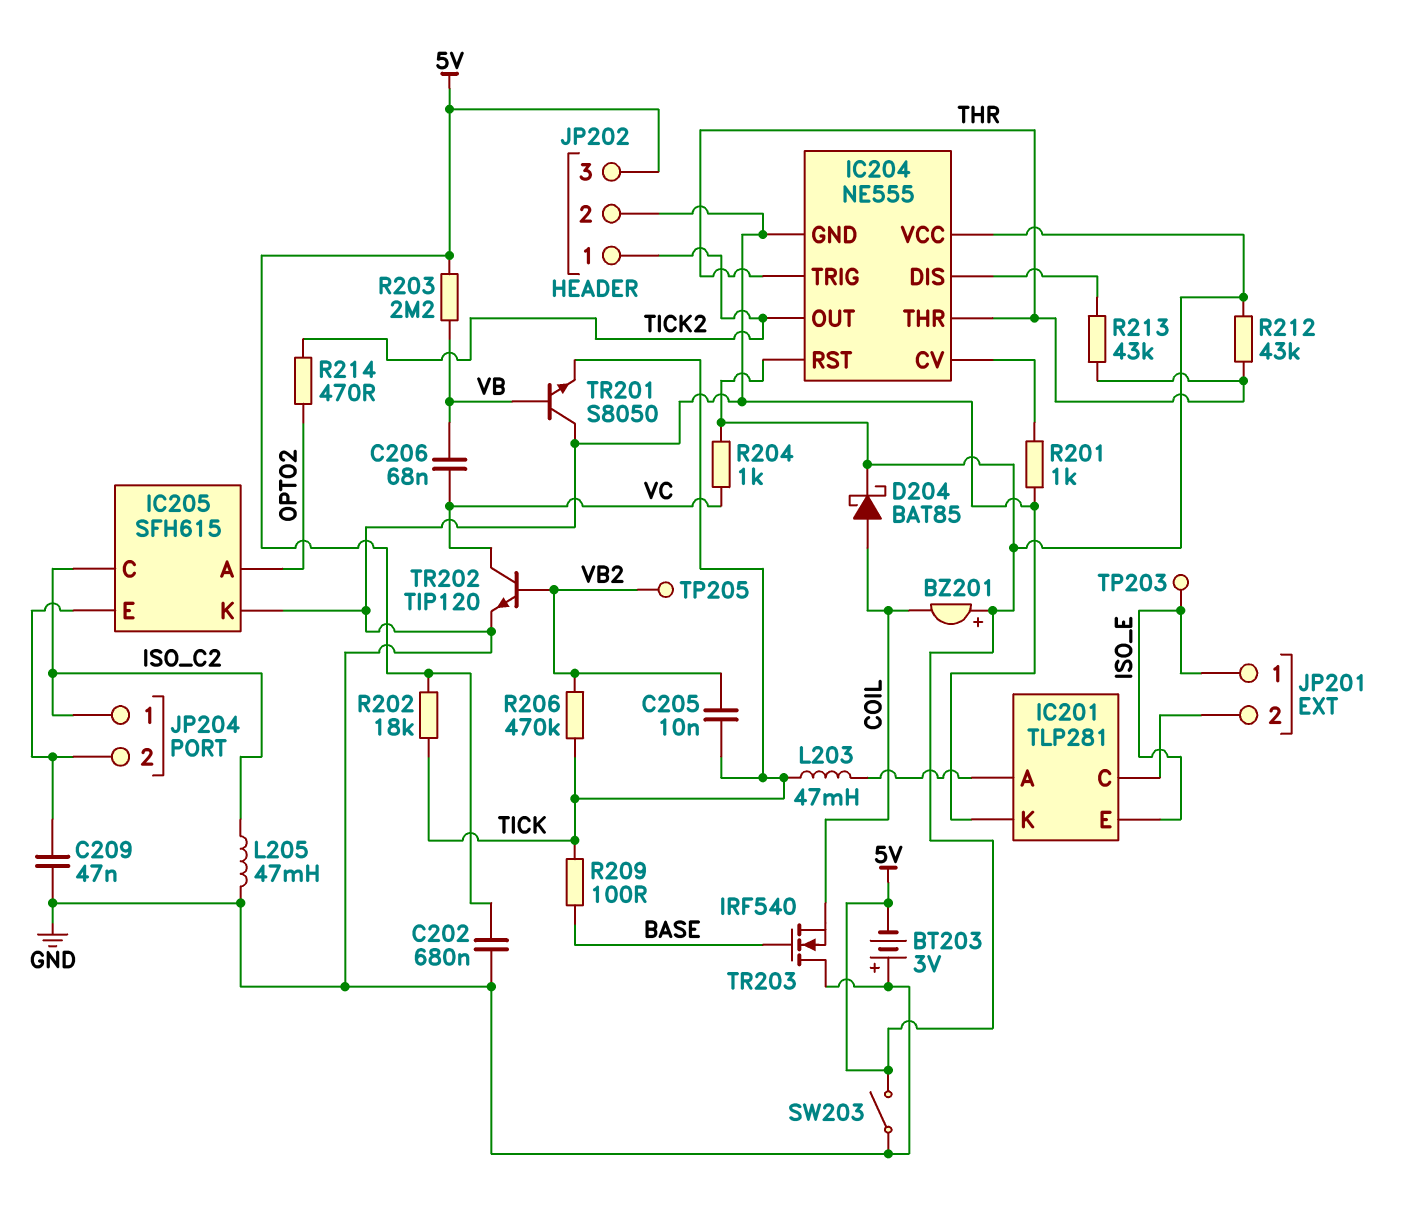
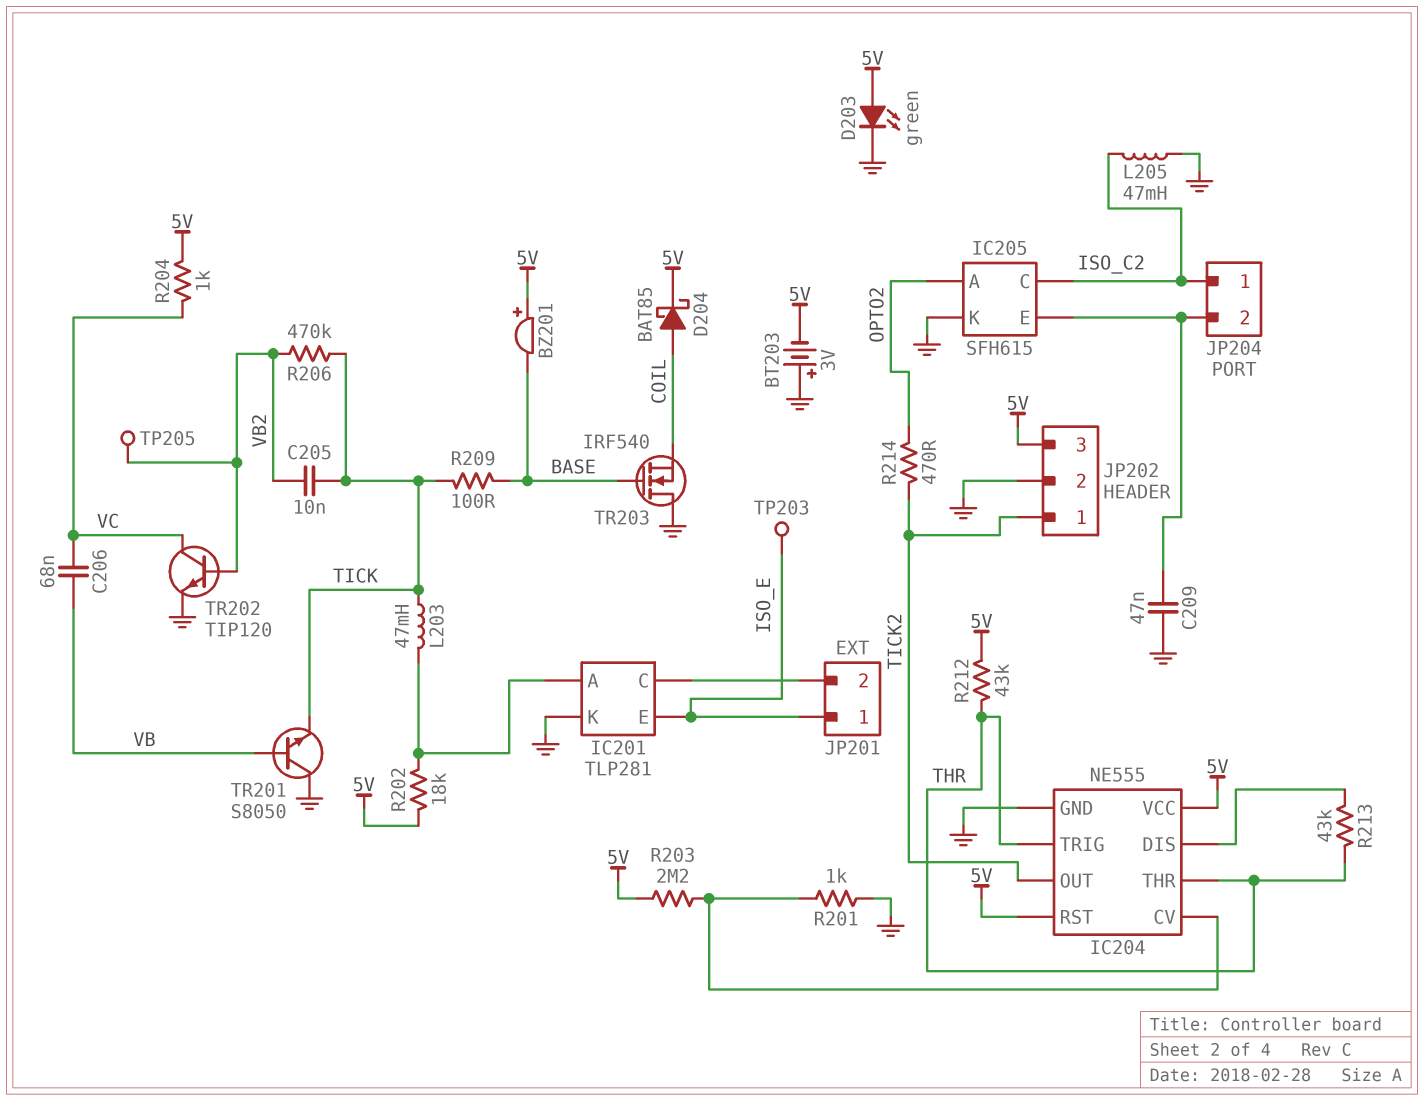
BZ201: buzzer (plus 5V, minus COIL) -> buzzer (plus 5V, minus BASE)
C202: 680nF (5V, GND) -> none
D203: none -> LED green (A 5V, K GND)
R202: 18k (5V, TICK) -> 18k (5V, IC201/A)
R203: 2.2M (5V, VB) -> 2.2M (5V, IC204/CV)
SW203: switch (5V, GND) -> none

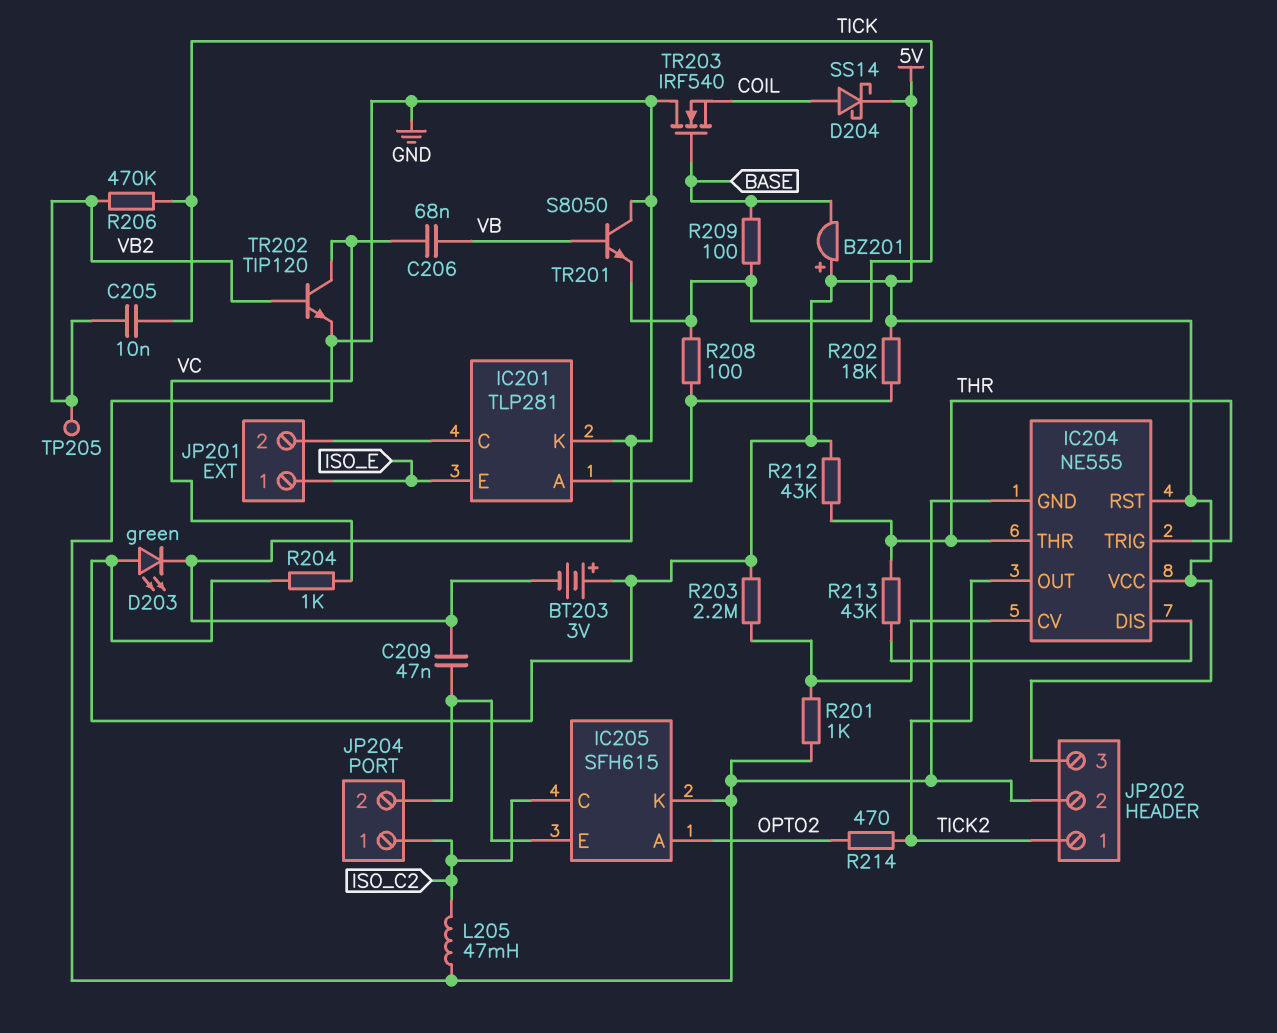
BT203: 3V (plus GND, minus 5V) -> 3V (plus 5V, minus GND)
D204: schottky BAT85 (A COIL, K 5V) -> schottky SS14 (A COIL, K 5V)
L203: 47mH (IC201/A, TICK) -> none
R208: none -> 100 (IC201/A, TICK)
TP203: test point (ISO_E) -> none

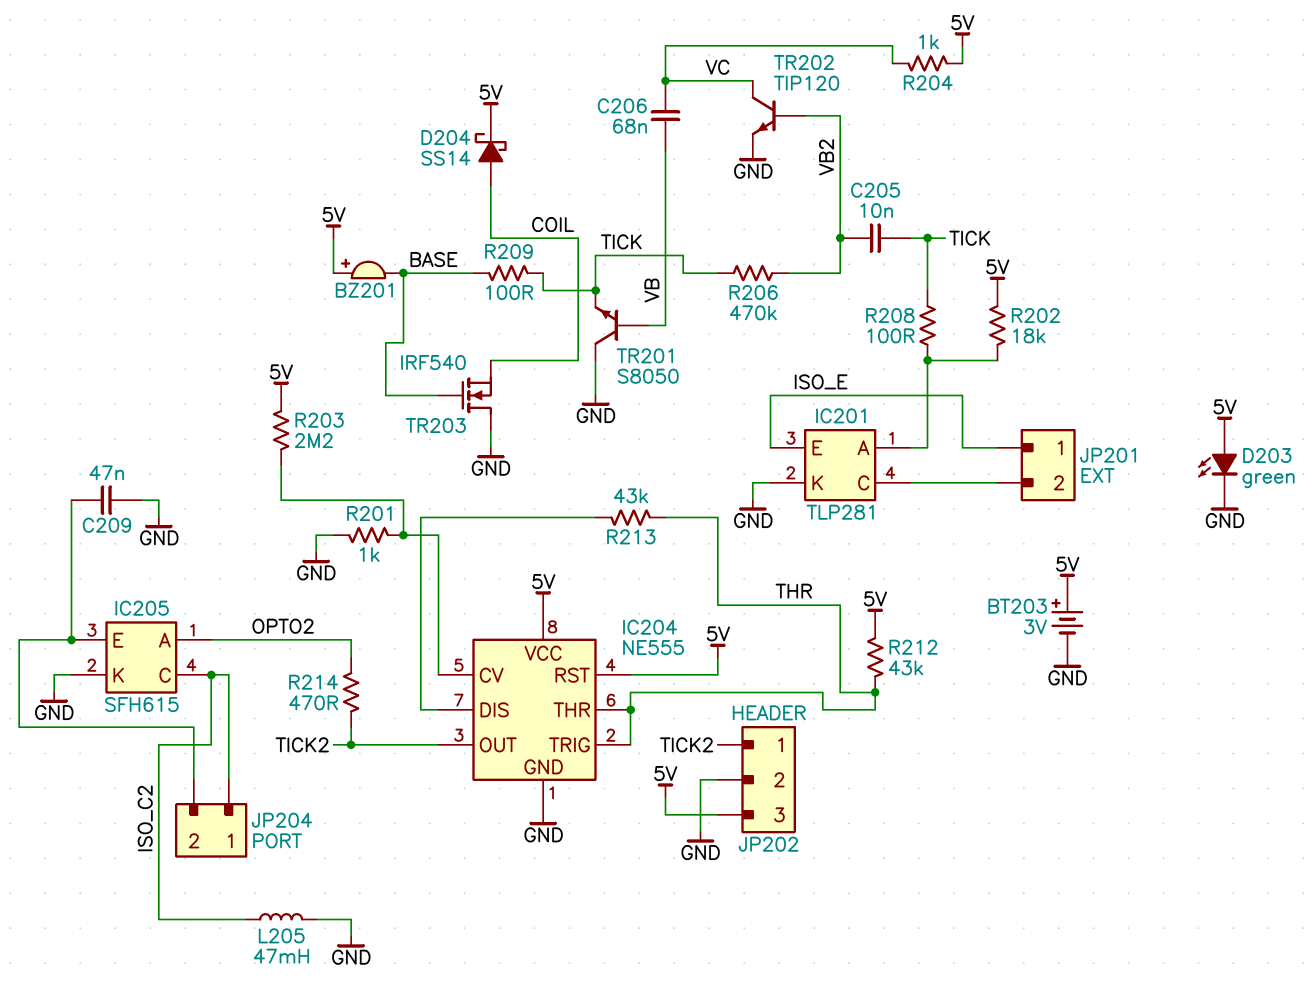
TP205: test point (VB2) -> none

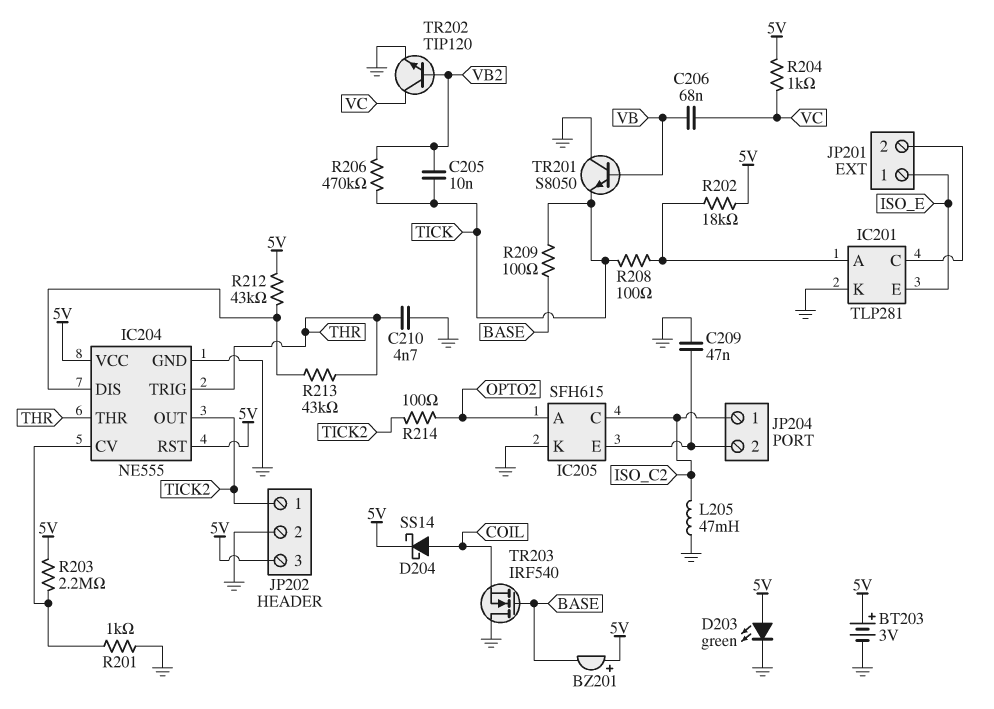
C210: none -> 4.7nF (GND, THR)
R212: 43k (5V, THR) -> 43k (5V, IC204/DIS)
R214: 470 (OPTO2, TICK2) -> 100 (OPTO2, TICK2)

